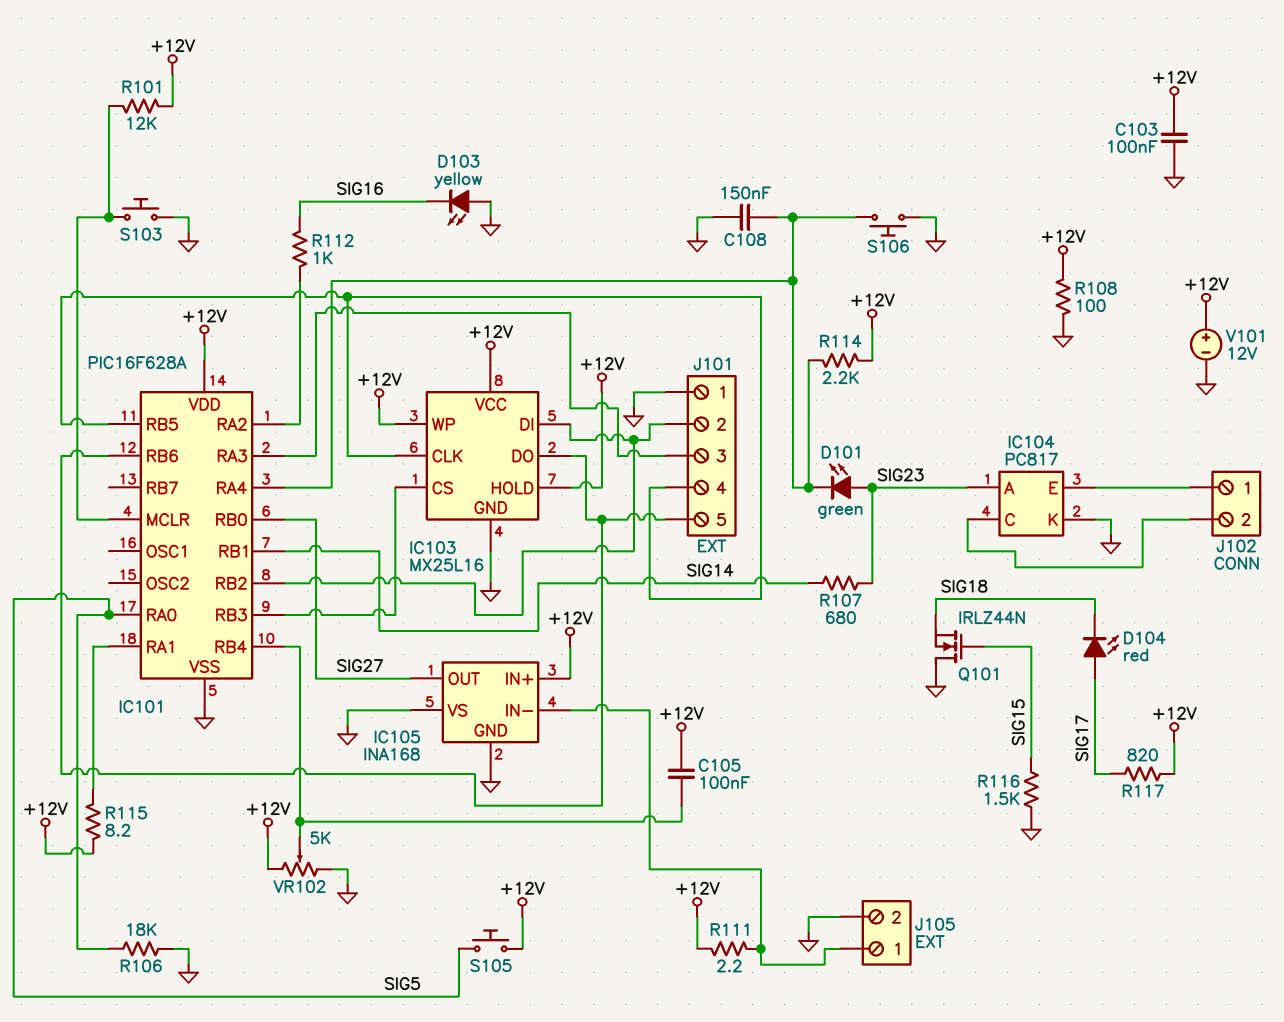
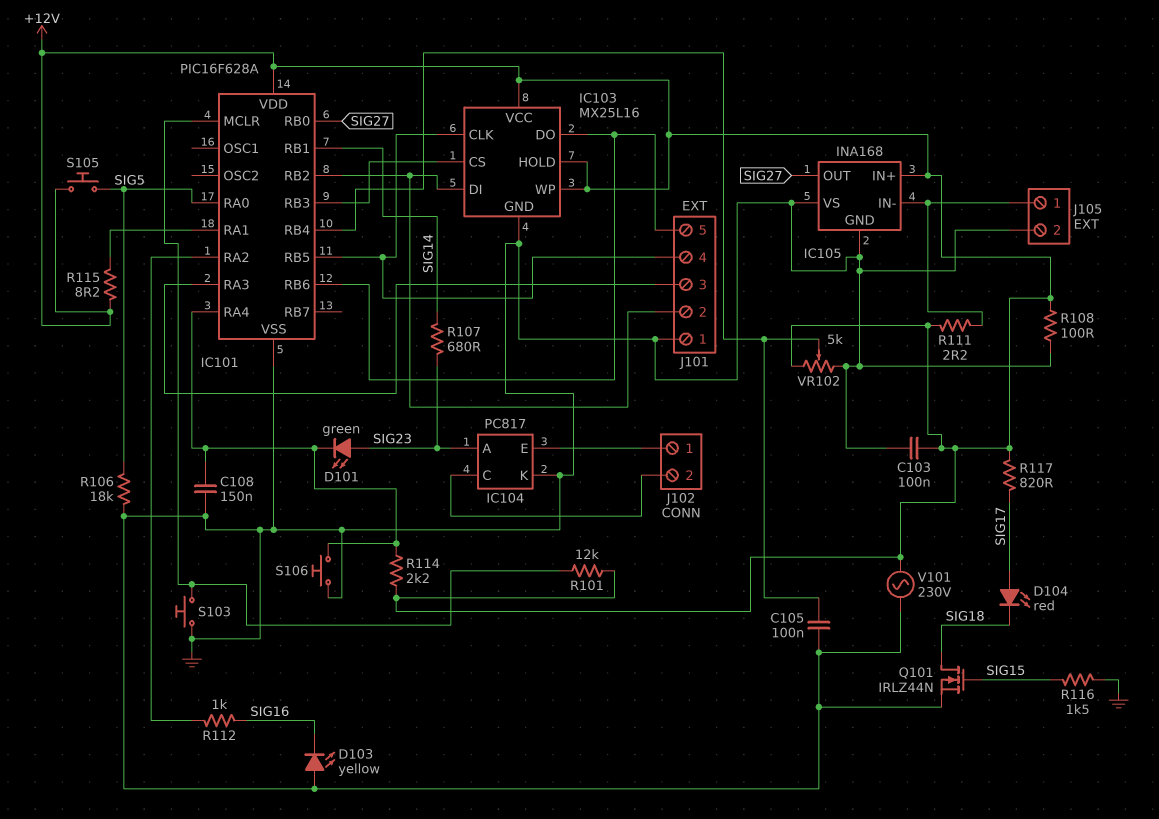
C105: 100nF (+12V, IC101/RB4) -> 100nF (GND, IC101/RB4)
Q101: NMOS IRLZ44N (G SIG15, D GND, S SIG18) -> NMOS IRLZ44N (G SIG15, D SIG18, S GND)
V101: 12V (plus +12V, minus GND) -> AC 230V (+12V, GND)

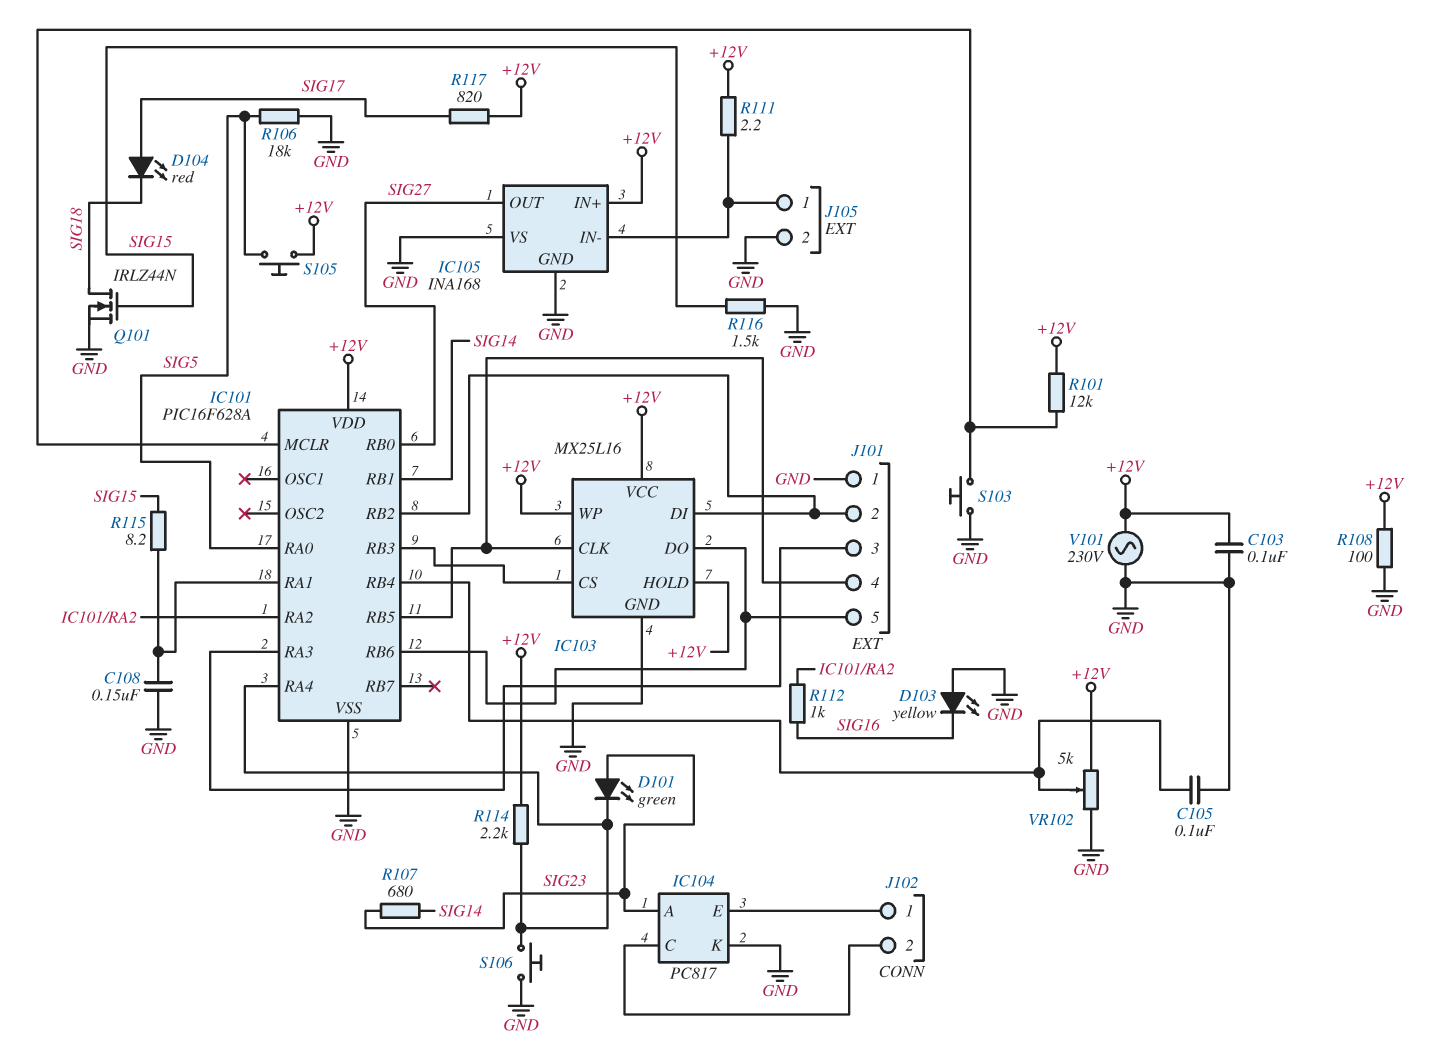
C108: 150nF (GND, IC101/RA4) -> 150nF (GND, IC101/RA1)
R115: 8.2 (+12V, IC101/RA1) -> 8.2 (IC101/RA1, SIG15)

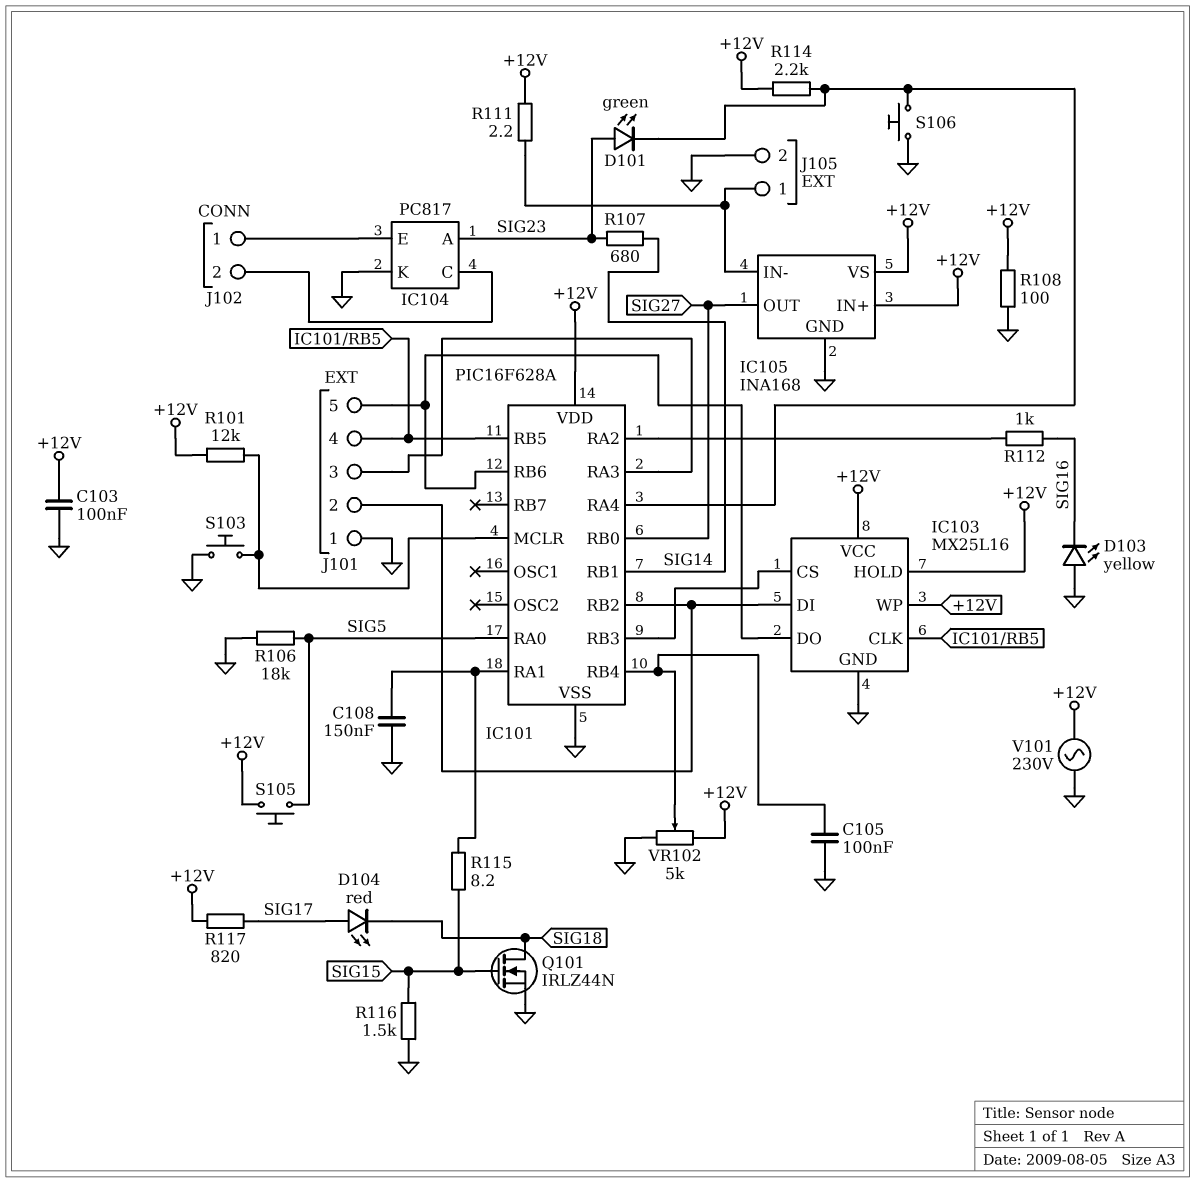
IC105 pin VS: GND -> +12V

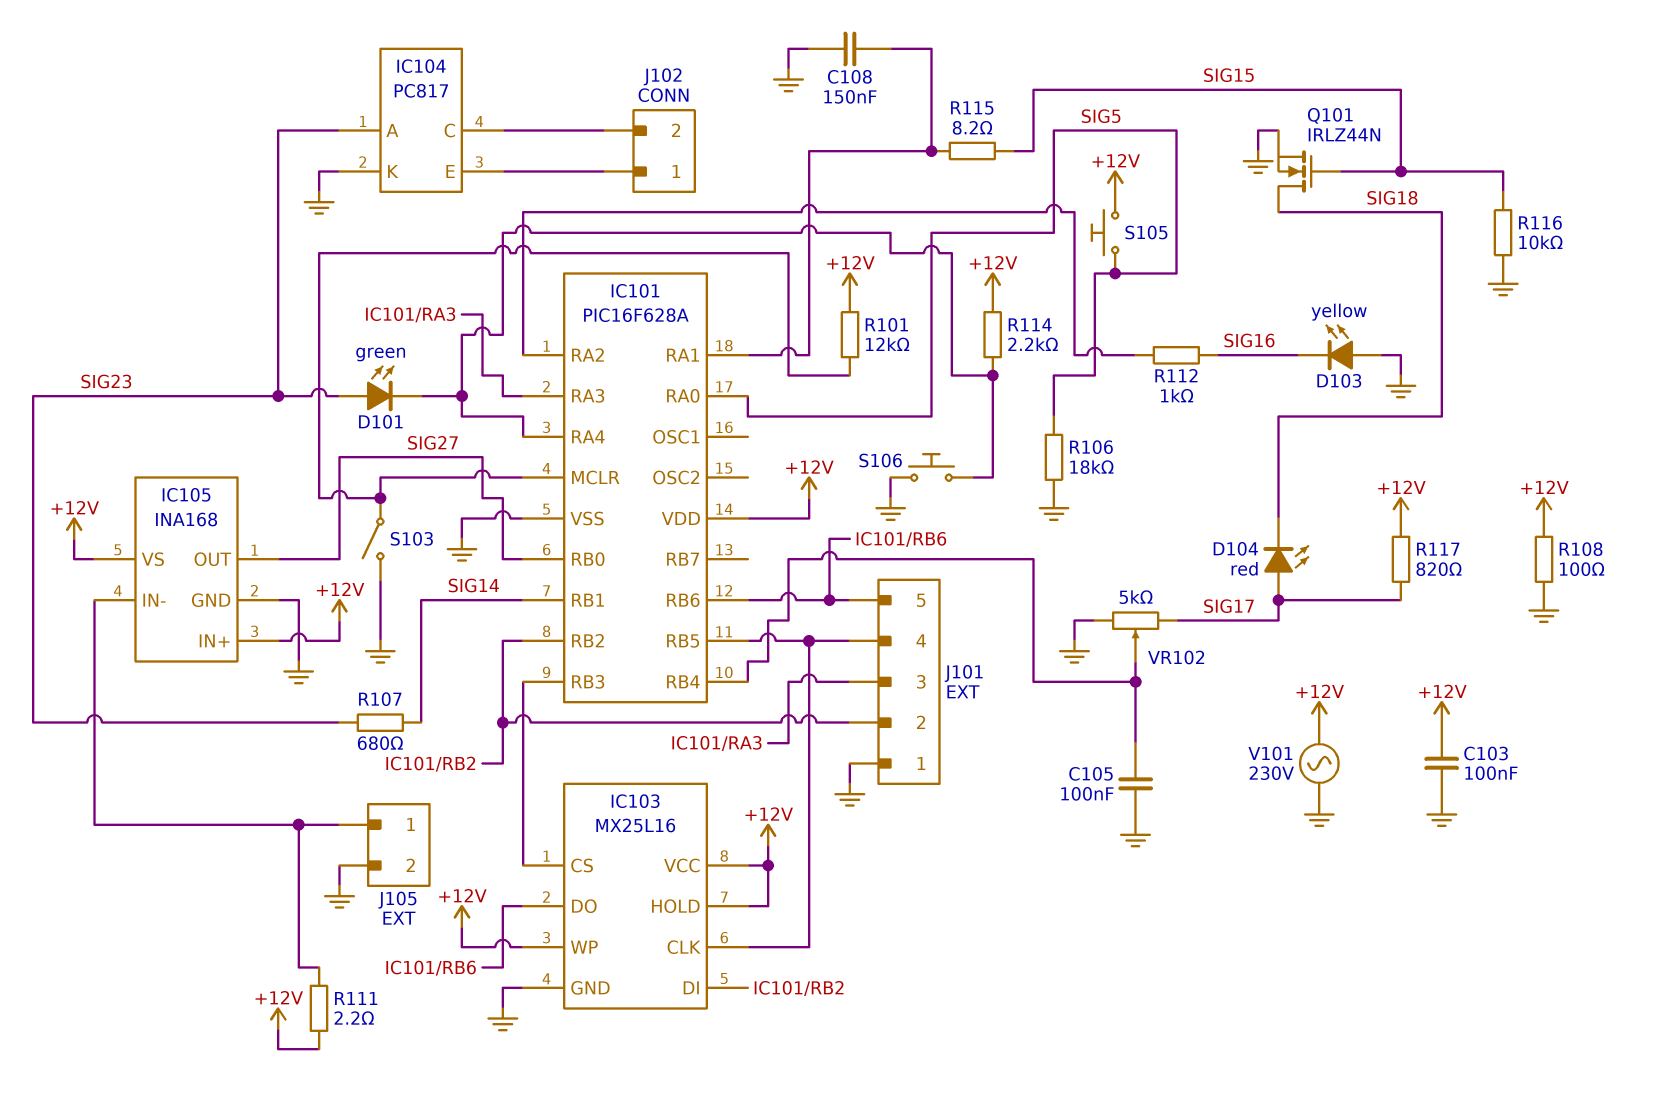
R116: 1.5k (GND, SIG15) -> 10k (GND, SIG15)
S103: button (GND, IC101/MCLR) -> switch (GND, IC101/MCLR)
VR102: 5k (+12V, GND, wiper IC101/RB4) -> 5k (GND, SIG17, wiper IC101/RB4)

